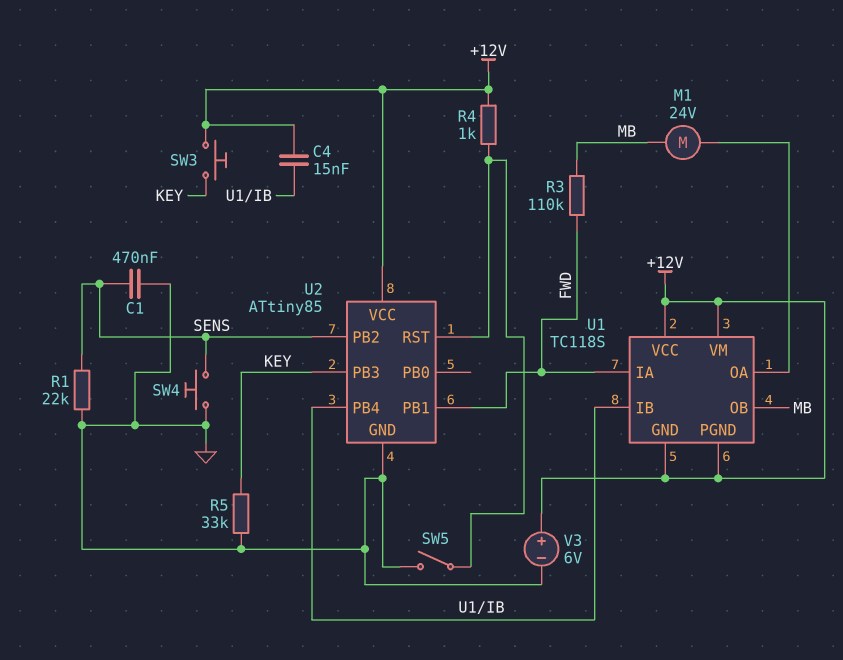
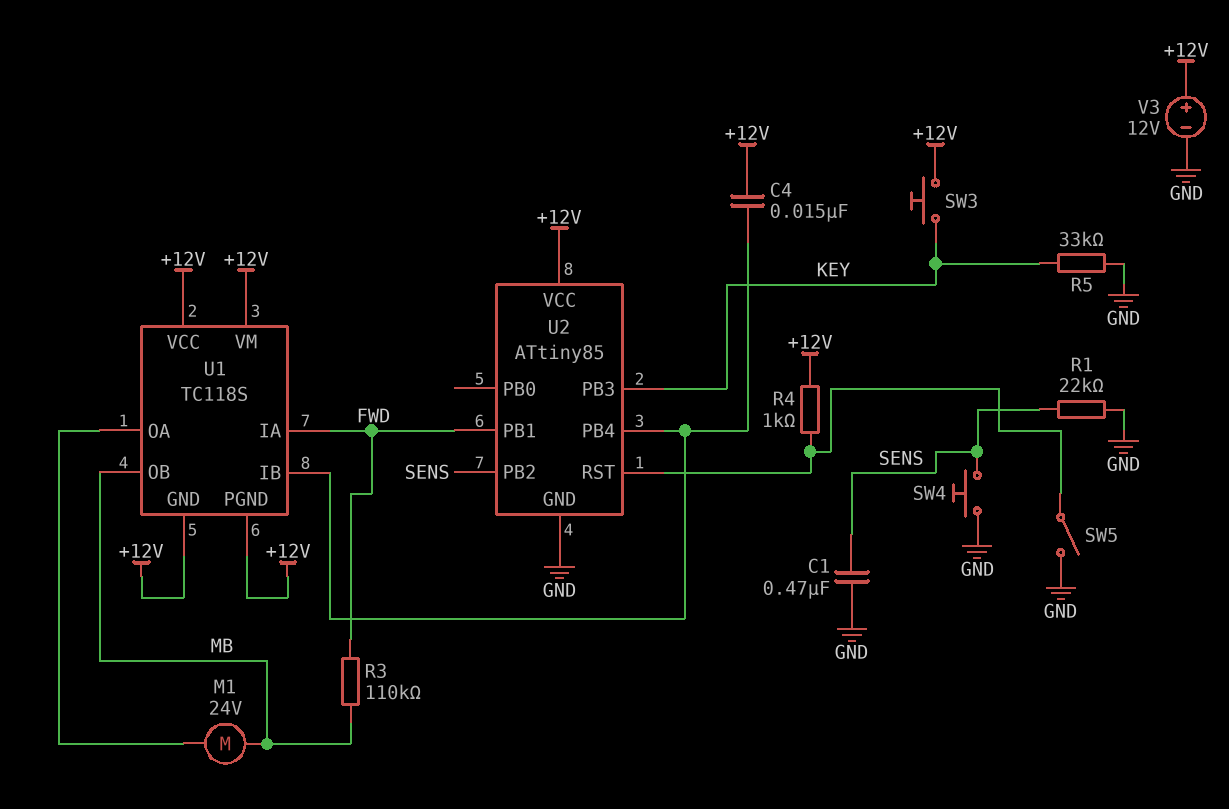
V3: 6V (plus +12V, minus GND) -> 12V (plus +12V, minus GND)

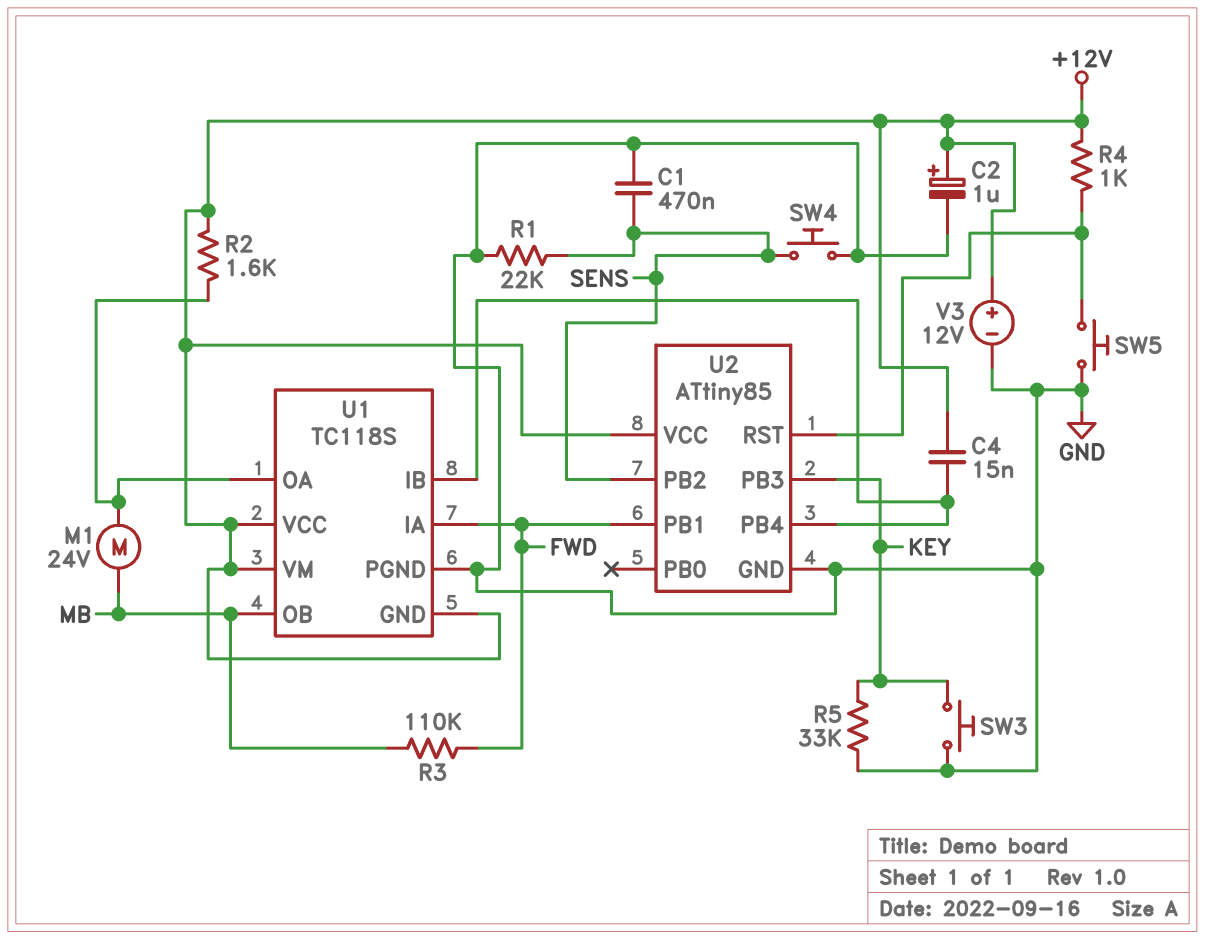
C2: none -> 1uF (plus +12V, minus GND)
R2: none -> 1.6k (+12V, U1/OA)
SW3: button (+12V, KEY) -> button (GND, KEY)
SW5: switch (GND, U2/RST) -> button (GND, U2/RST)
U1 pin PGND: +12V -> GND

